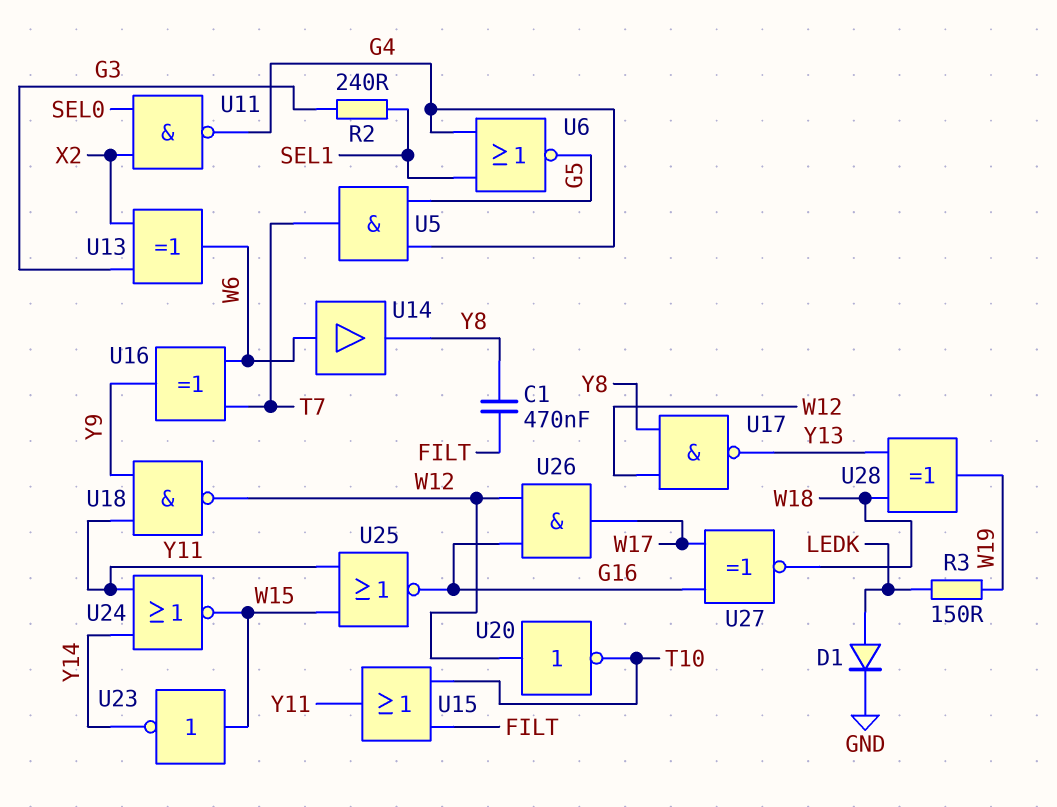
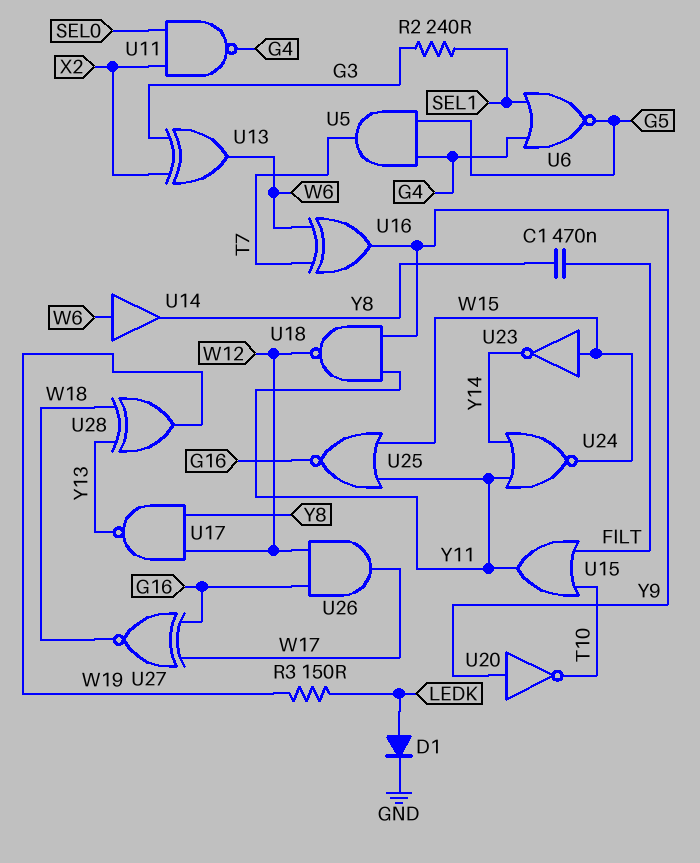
U20: NOT (in W12, out T10) -> NOT (in Y9, out T10)

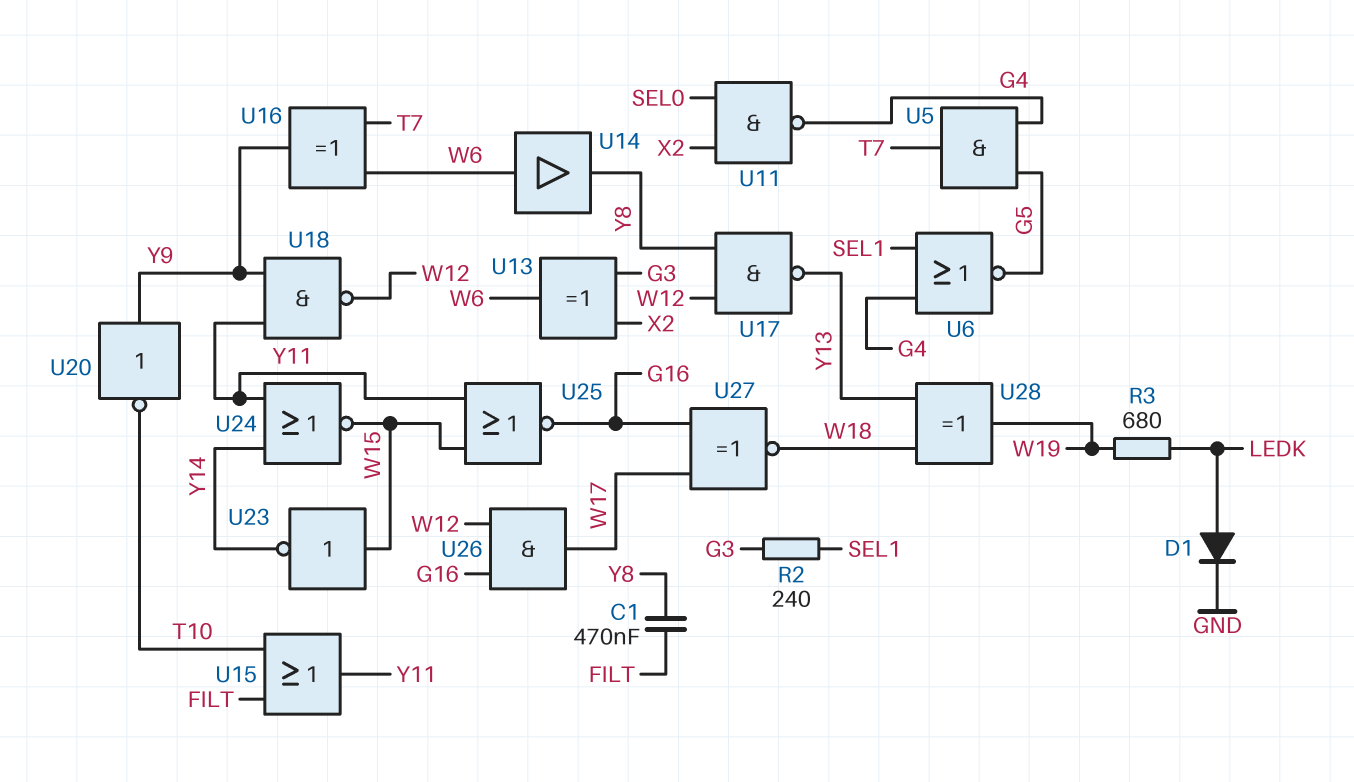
R3: 150 (LEDK, W19) -> 680 (LEDK, W19)

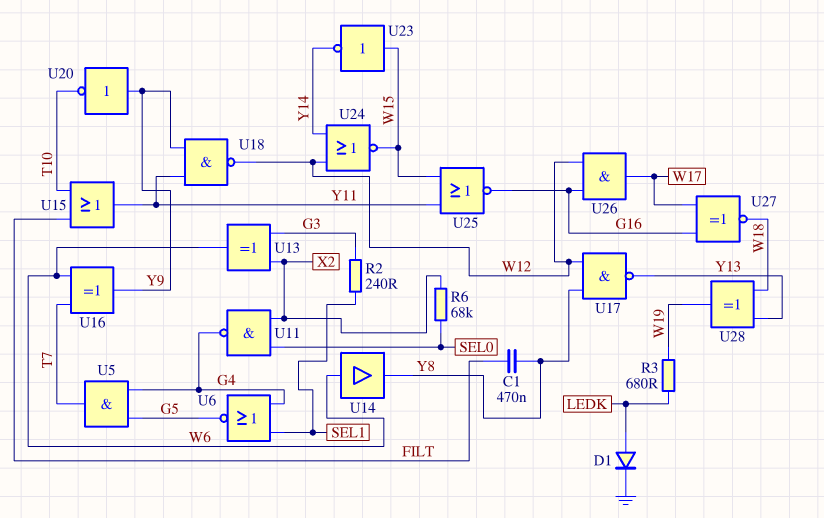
R6: none -> 68k (SEL0, X2)
U24: NOR (in Y11, in Y14, out W15) -> NOR (in W12, in Y14, out W15)

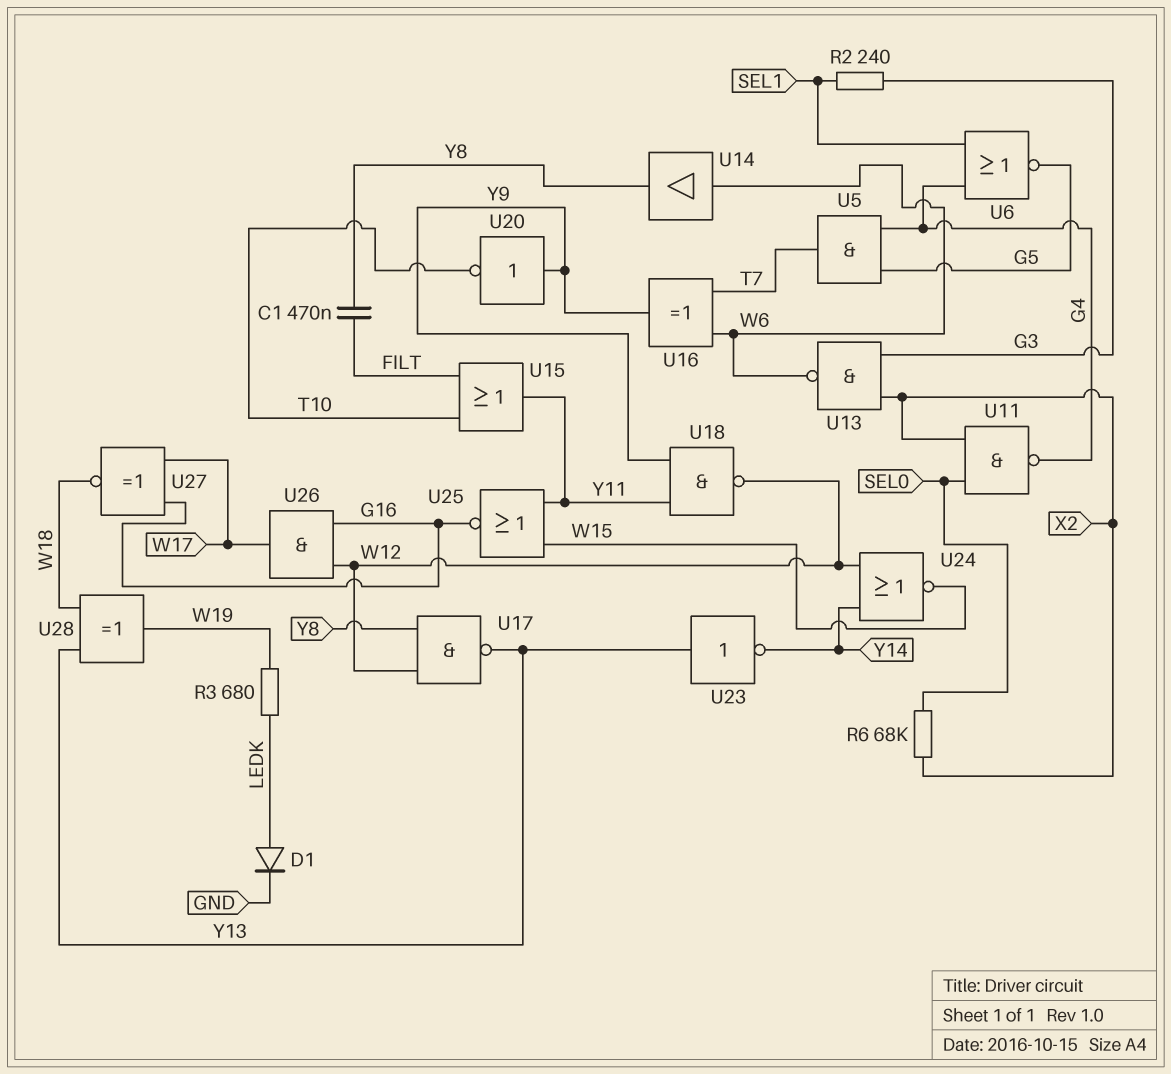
U13: XOR (in G3, in X2, out W6) -> NAND (in G3, in X2, out W6)
U23: NOT (in W15, out Y14) -> NOT (in Y13, out Y14)

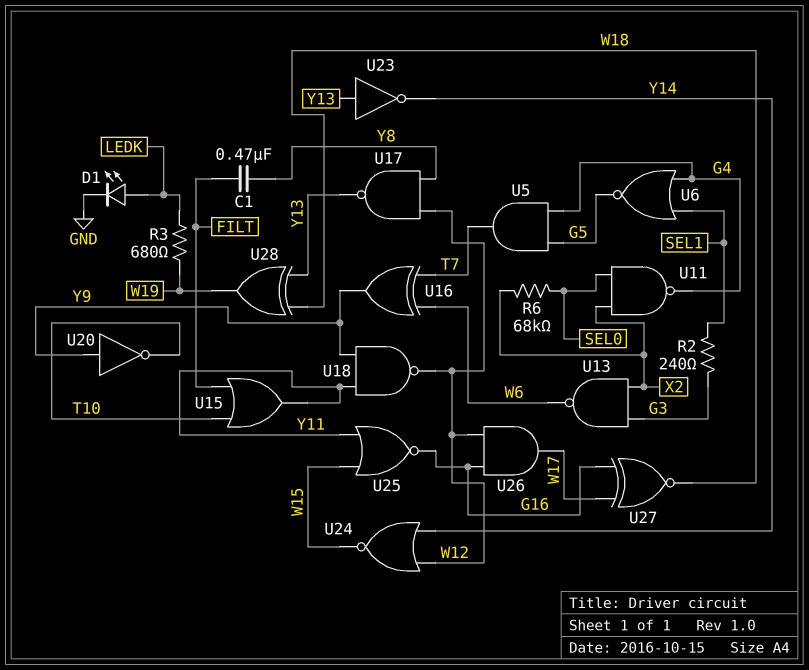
D1: diode (A LEDK, K GND) -> LED (A LEDK, K GND)
U14: buffer (in W6, out Y8) -> none

